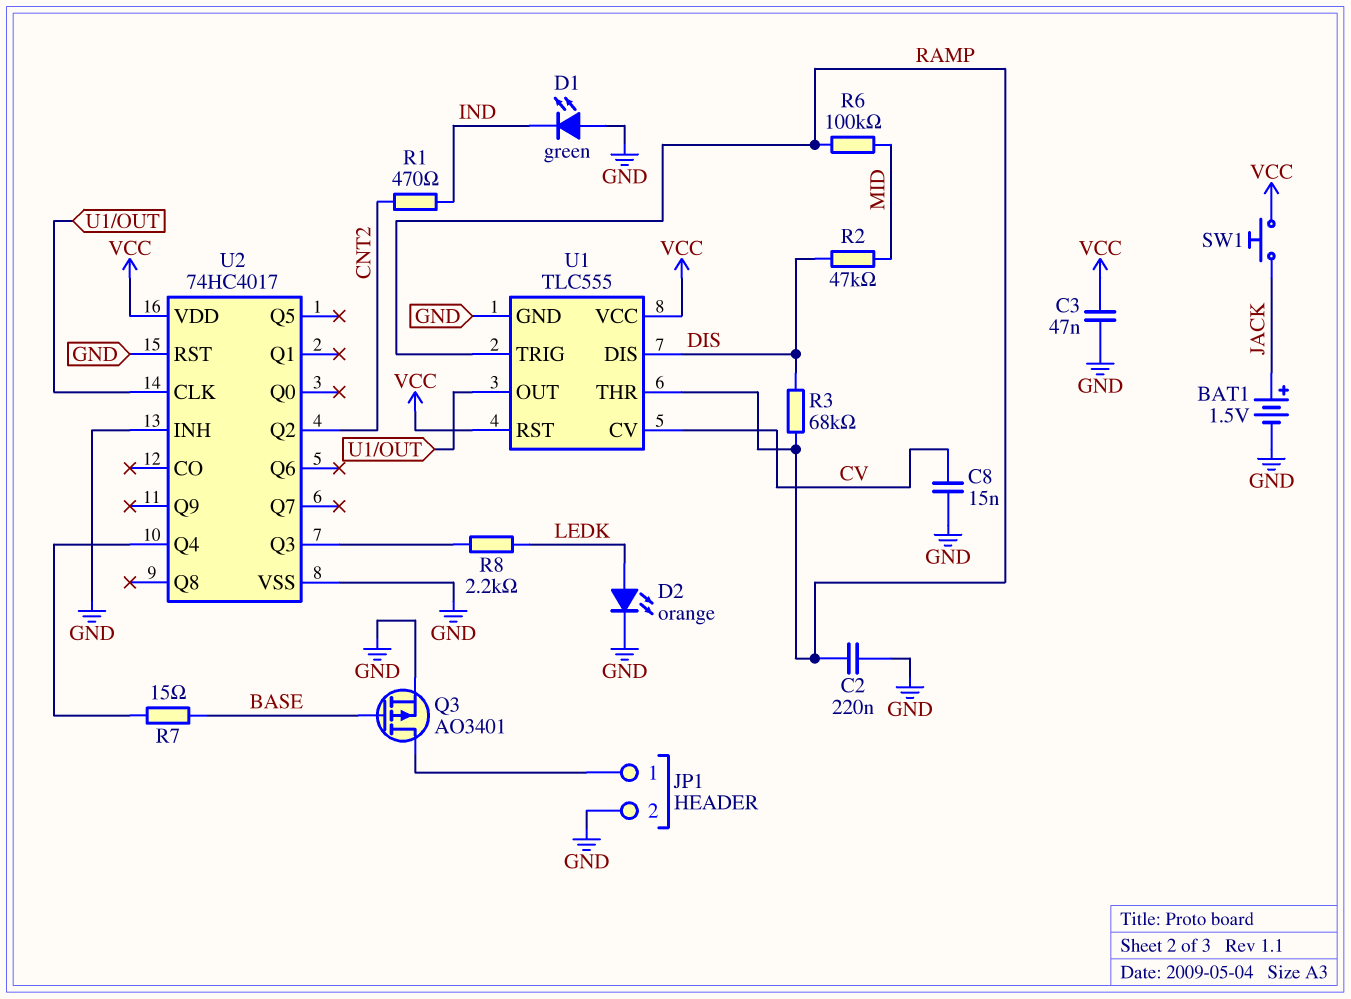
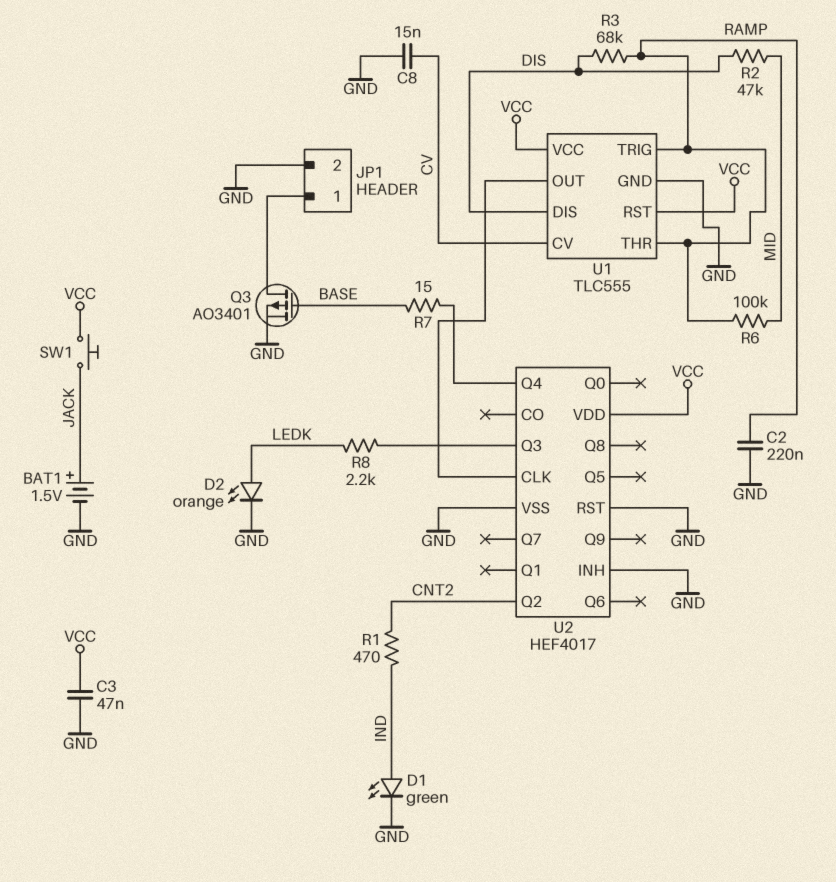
D1: LED green (A GND, K IND) -> LED green (A IND, K GND)
U2: 74HC4017 -> HEF4017

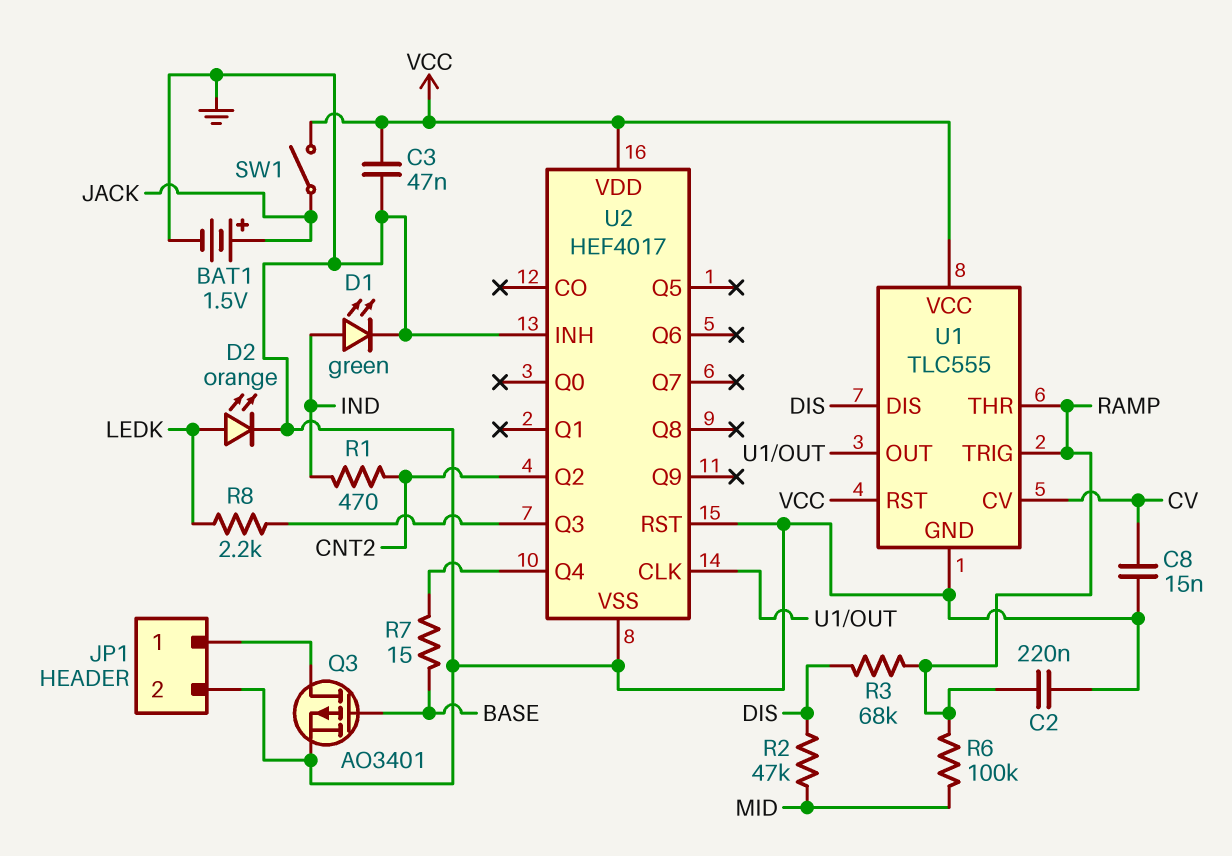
SW1: button (JACK, VCC) -> switch (JACK, VCC)

